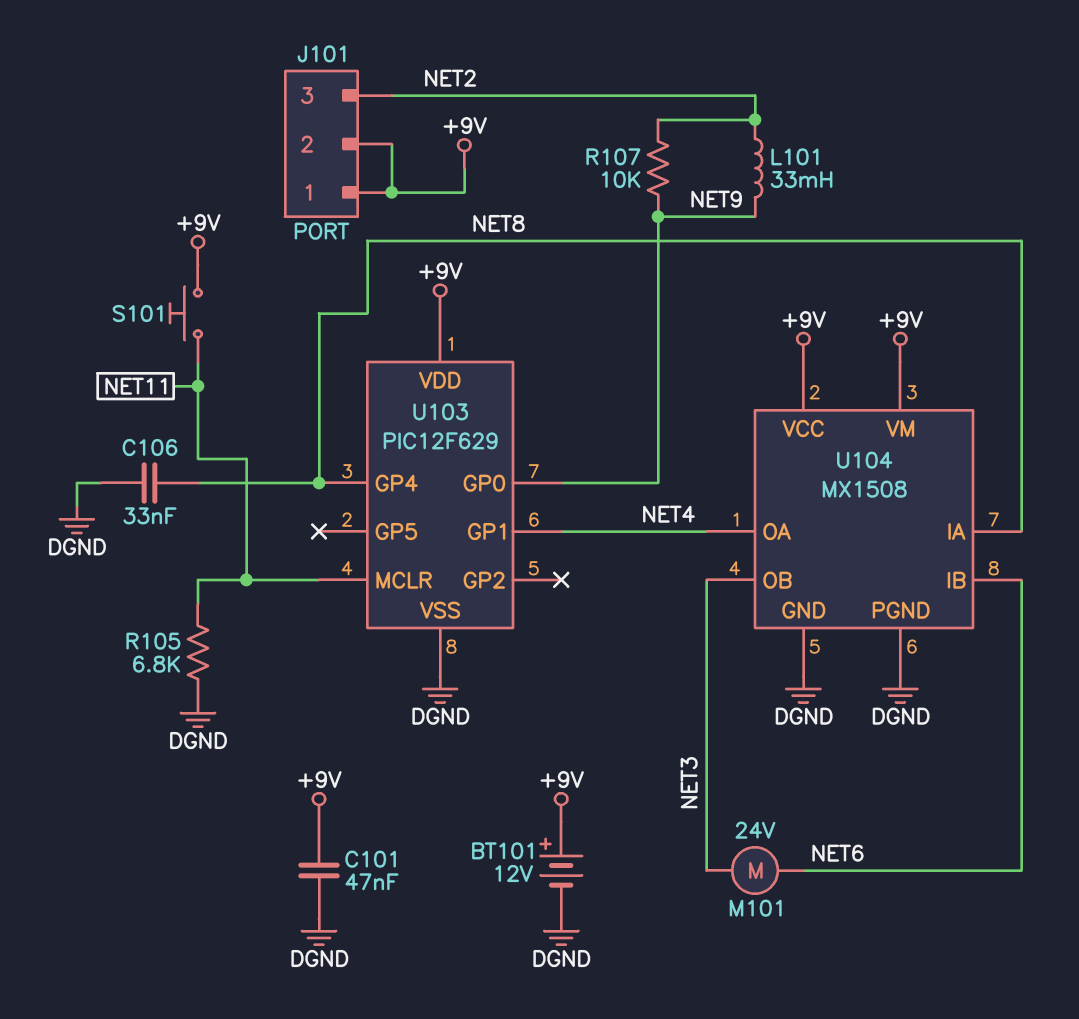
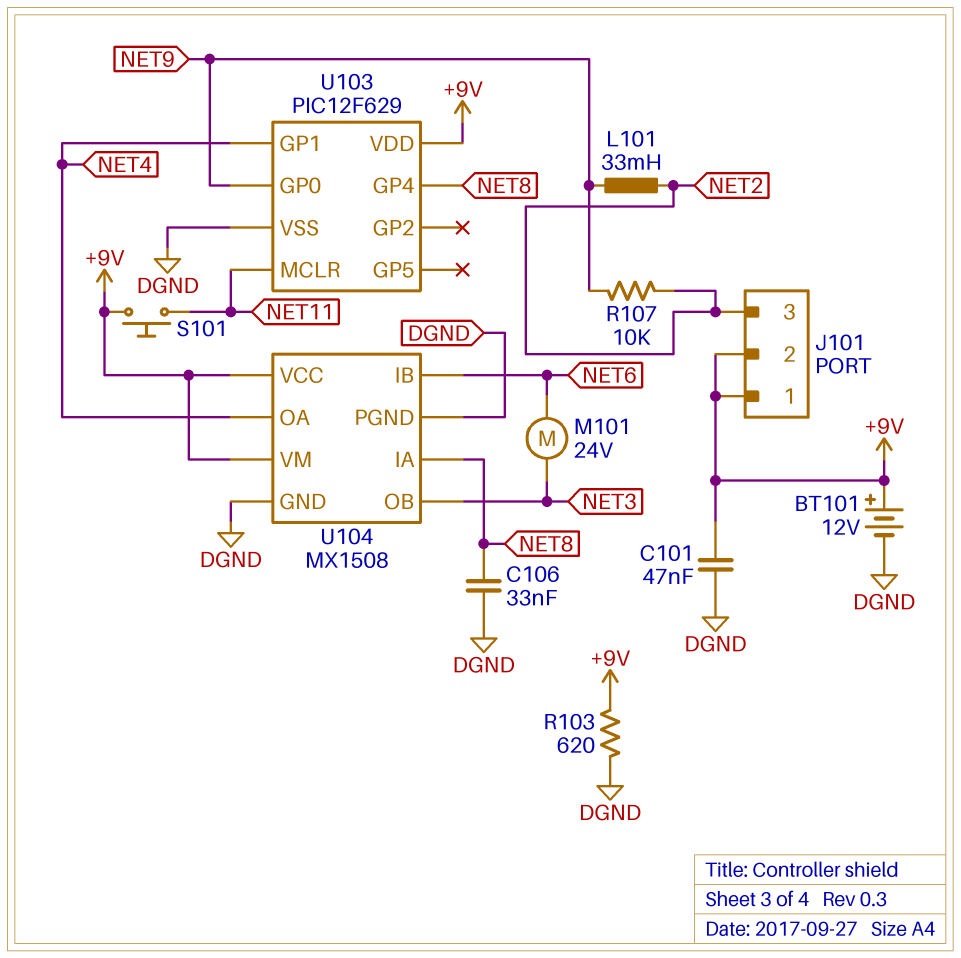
R103: none -> 620 (+9V, DGND)
R105: 6.8k (DGND, NET11) -> none

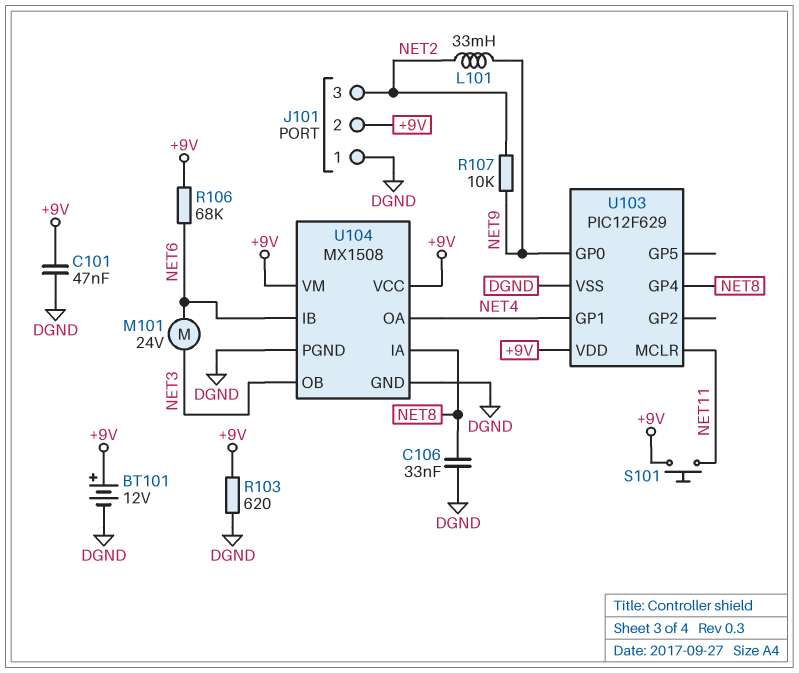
J101 pin 1: +9V -> DGND
R106: none -> 68k (+9V, NET6)

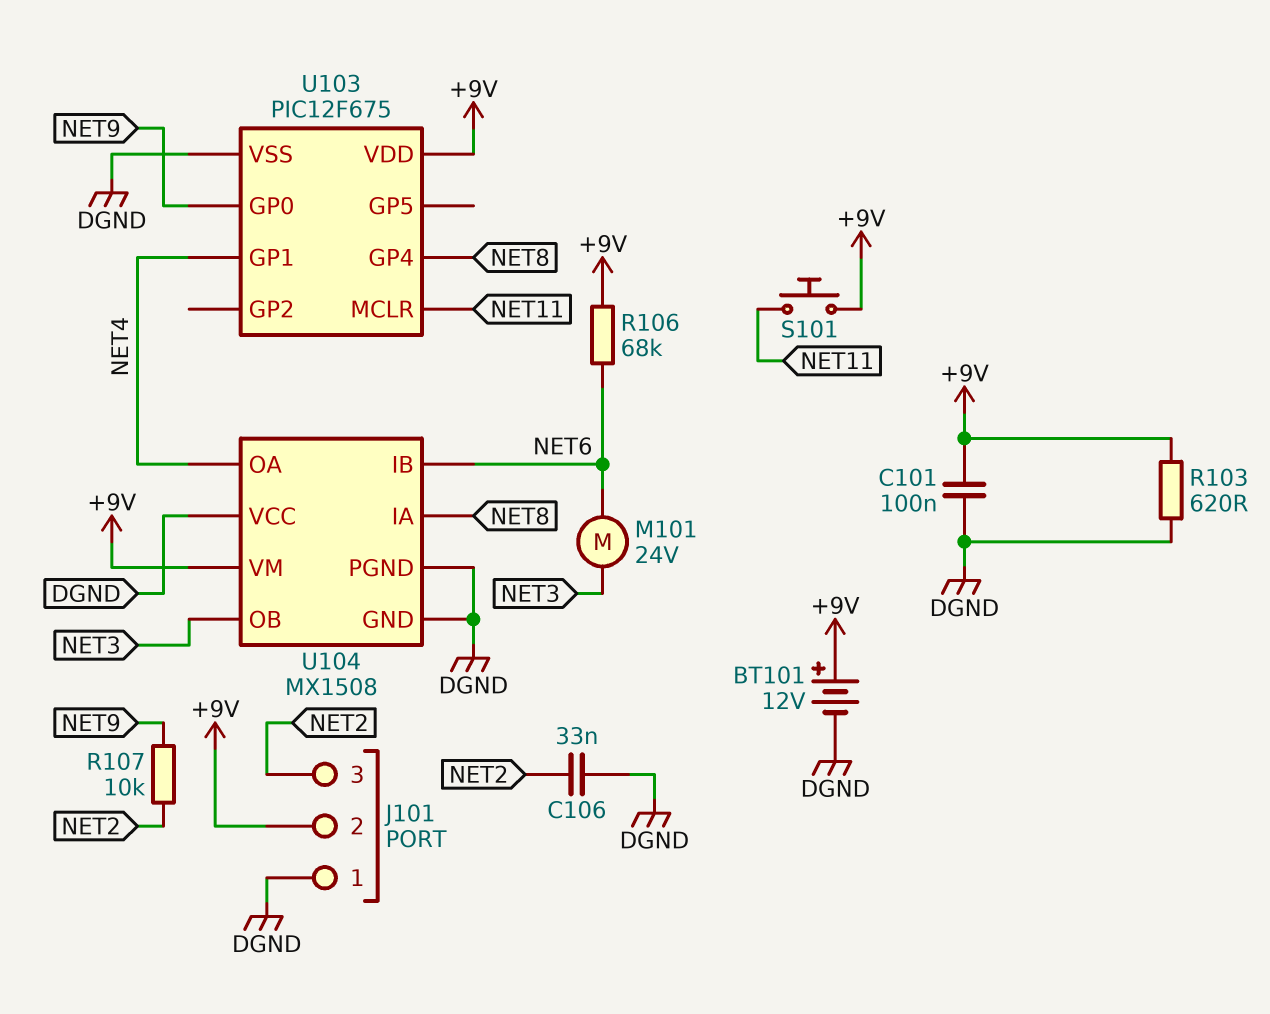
C101: 47nF (+9V, DGND) -> 100nF (+9V, DGND)
C106: 33nF (DGND, NET8) -> 33nF (DGND, NET2)
L101: 33mH (NET2, NET9) -> none
U103: PIC12F629 -> PIC12F675
U104 pin VCC: +9V -> DGND

